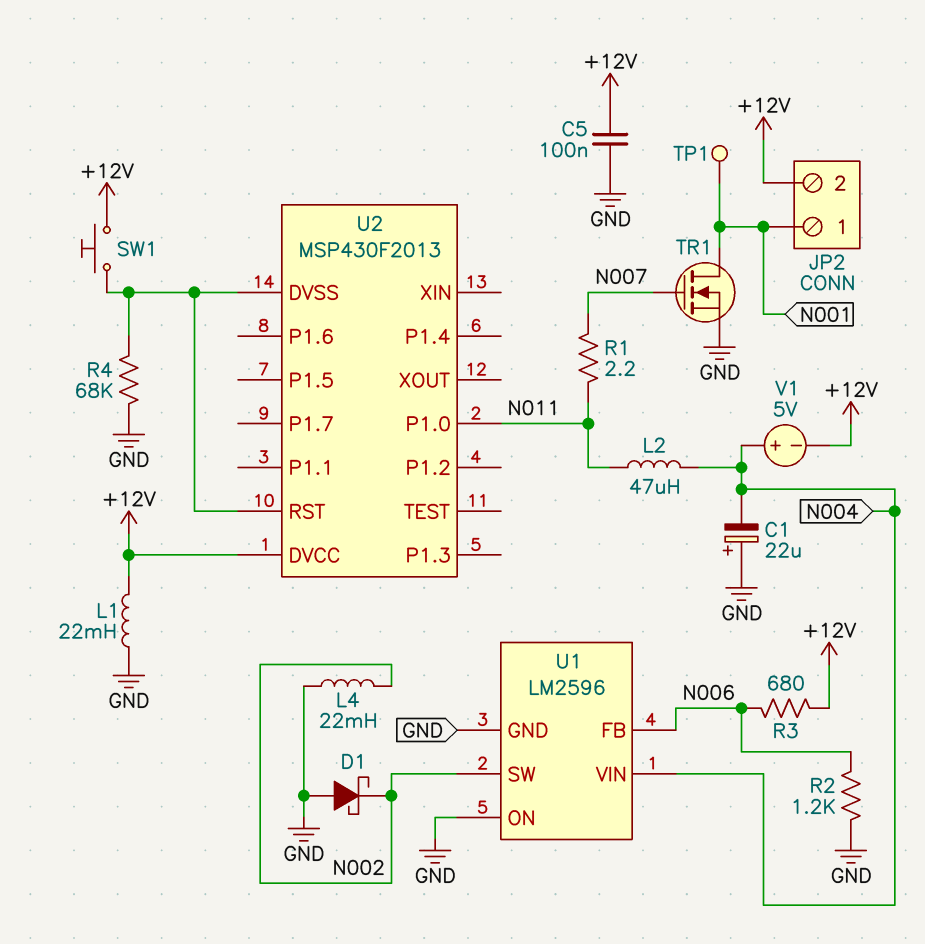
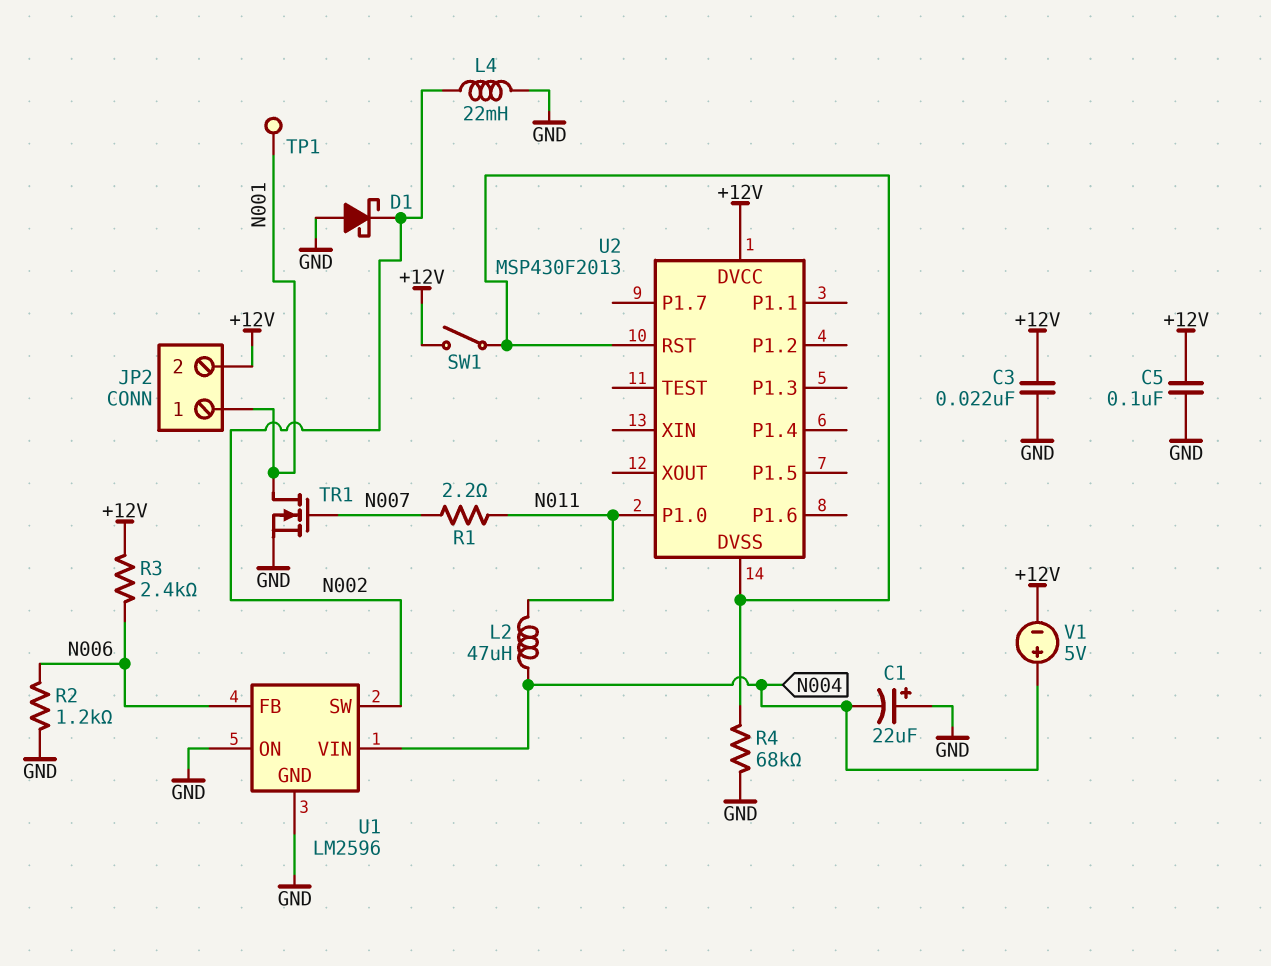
C3: none -> 22nF (+12V, GND)
L1: 22mH (+12V, GND) -> none
R3: 680 (+12V, N006) -> 2.4k (+12V, N006)
SW1: button (+12V, U2/DVSS) -> switch (+12V, U2/DVSS)

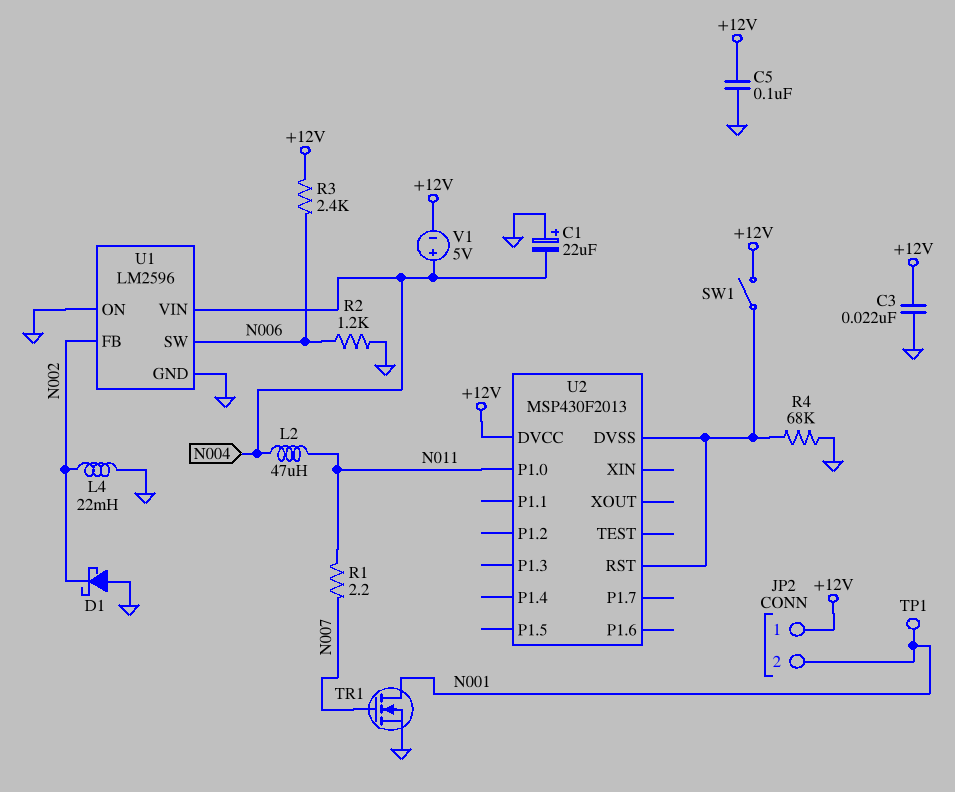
JP2 pin 1: N001 -> +12V
JP2 pin 2: +12V -> N001
U1 pin FB: N006 -> N002
U1 pin SW: N002 -> N006

